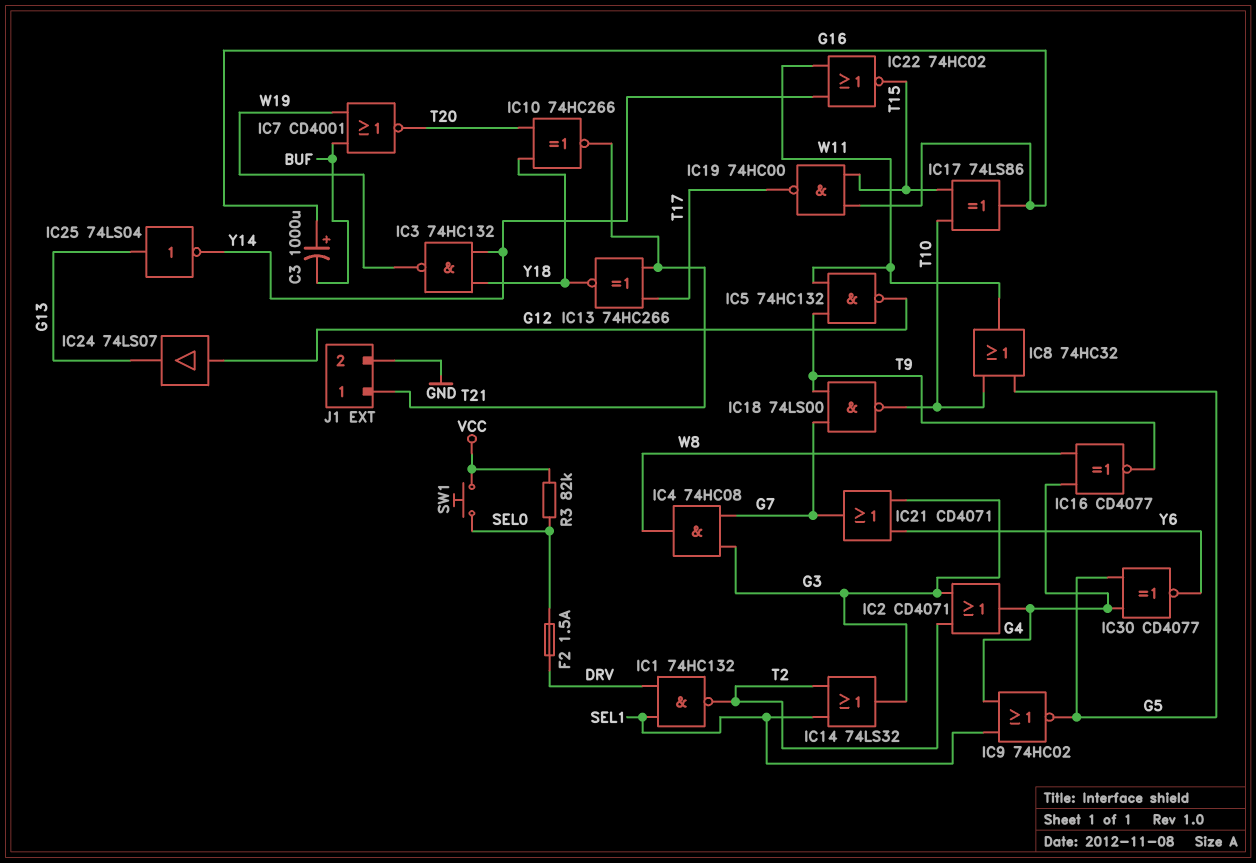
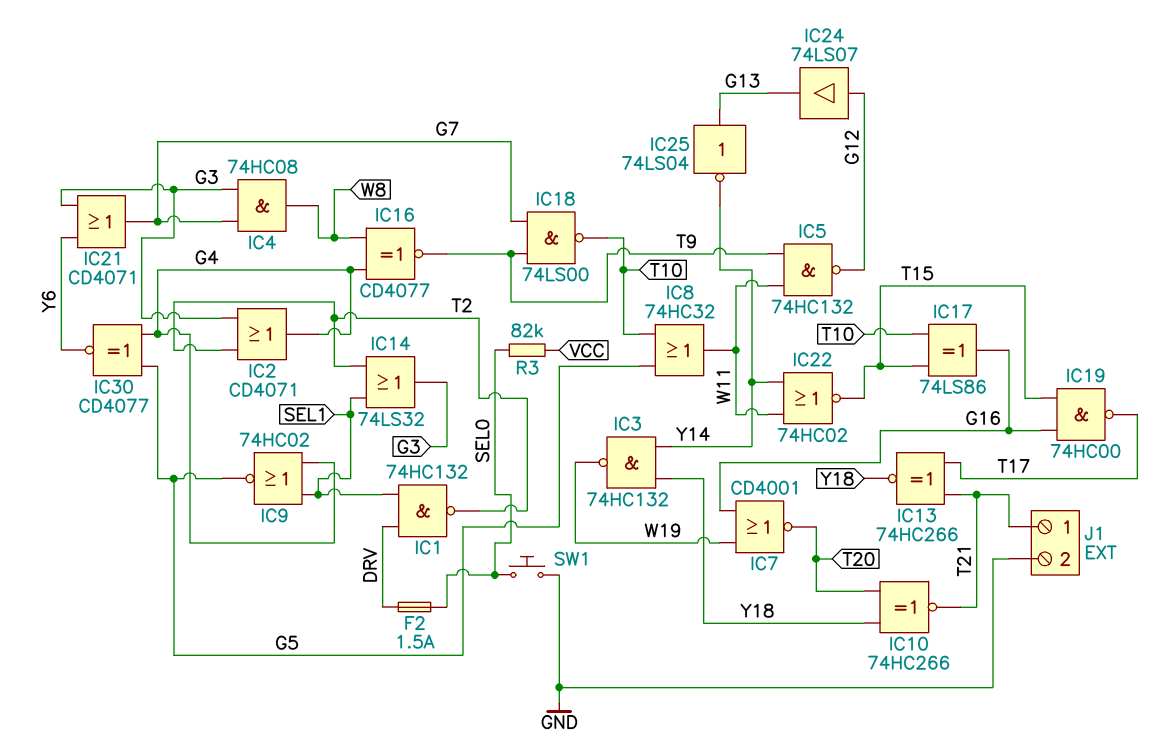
C3: 1000uF (plus G16, minus BUF) -> none
IC7: NOR CD4001 (in BUF, in W19, out T20) -> NOR CD4001 (in G16, in W19, out T20)
SW1: button (SEL0, VCC) -> button (GND, SEL0)

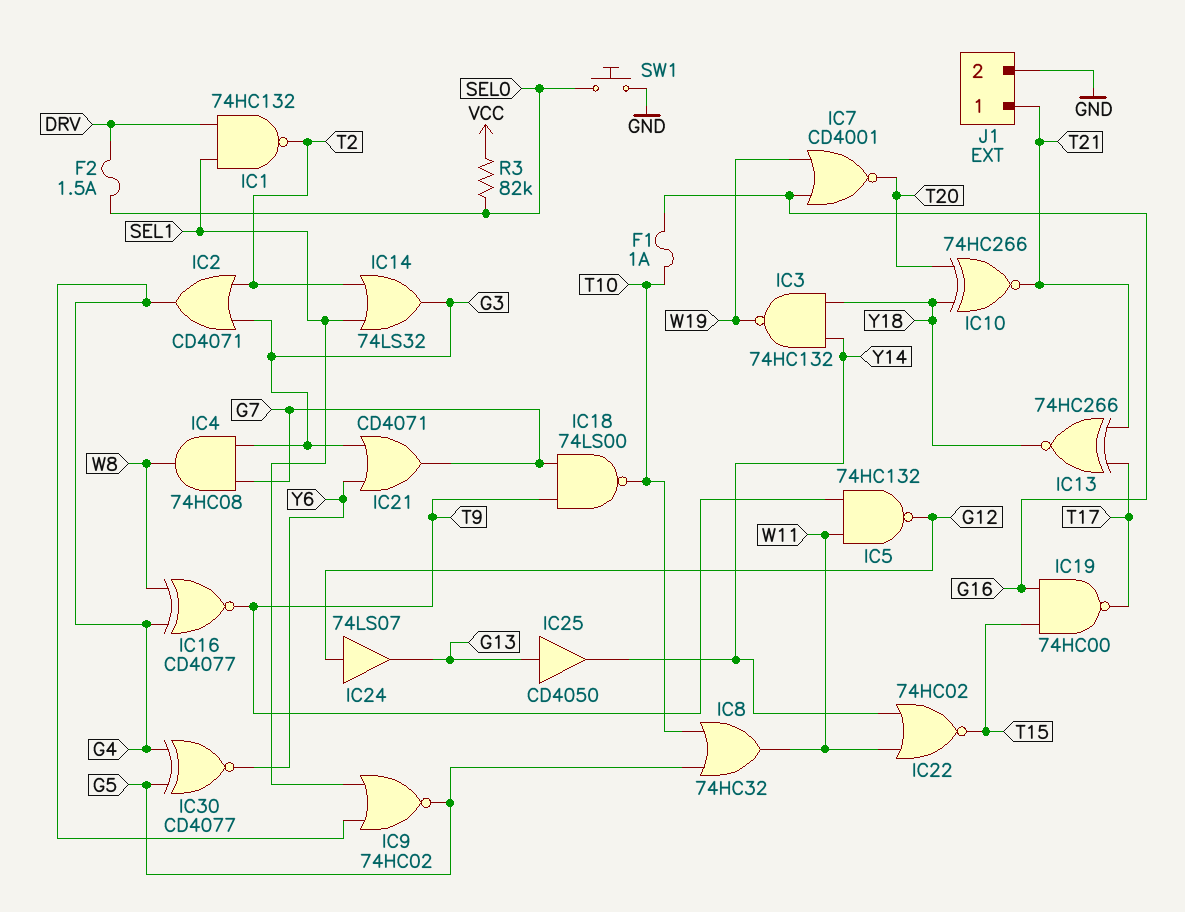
F1: none -> 1A (G16, T10)
IC17: XOR 74LS86 (in T10, in T15, out G16) -> none
IC25: NOT 74LS04 (in G13, out Y14) -> buffer CD4050 (in G13, out Y14)

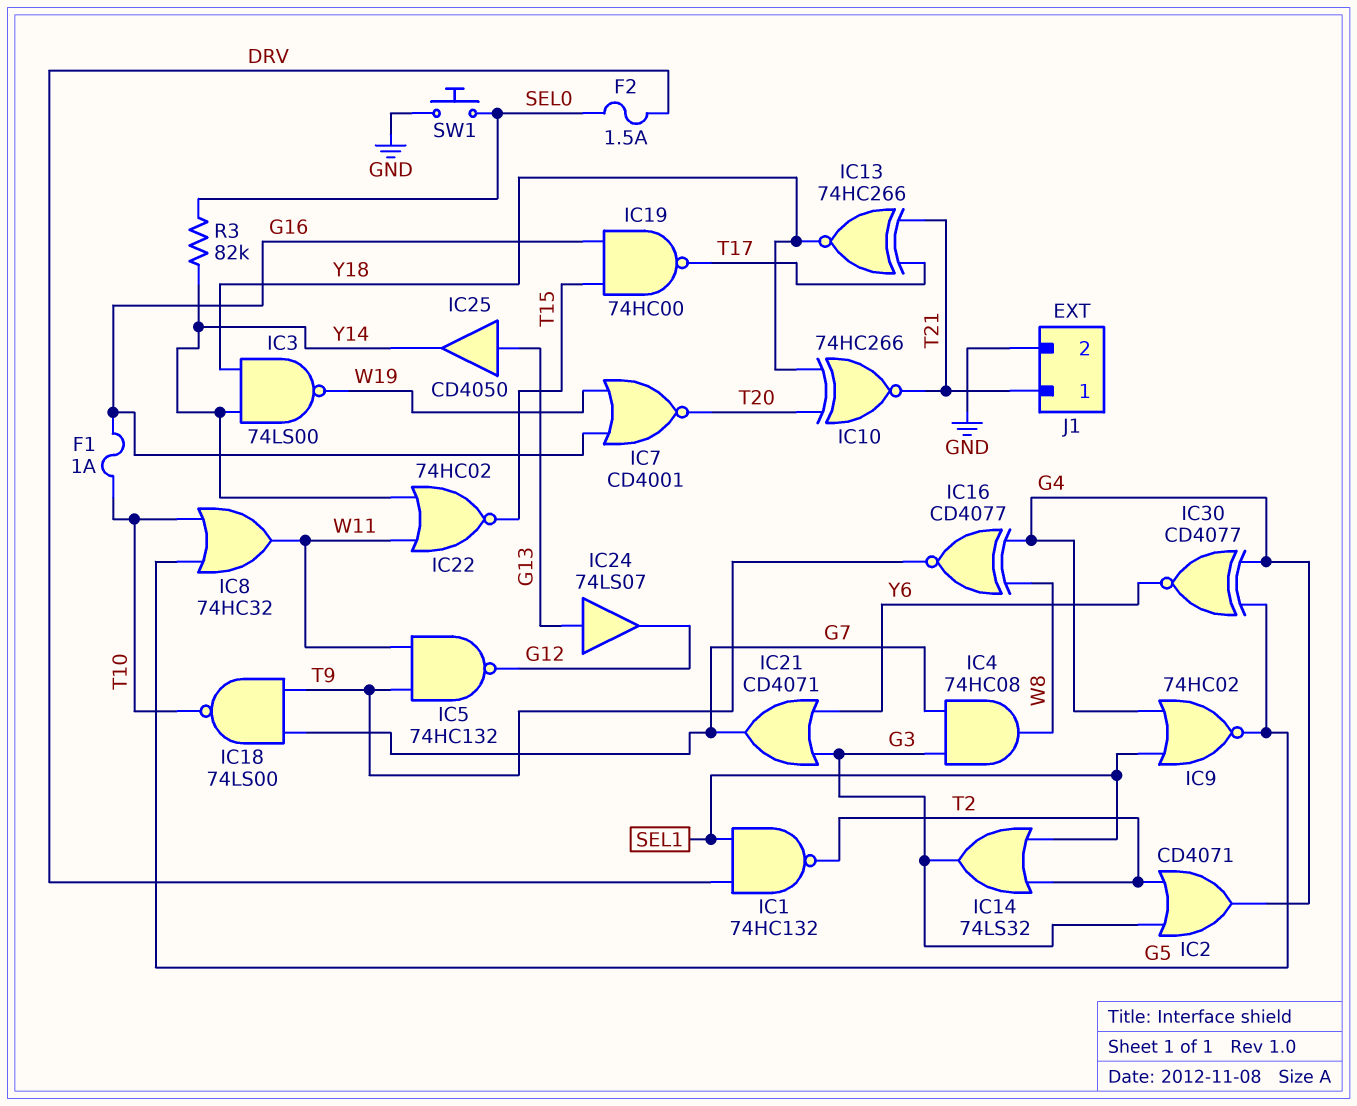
IC3: NAND 74HC132 (in Y14, in Y18, out W19) -> NAND 74LS00 (in Y14, in Y18, out W19)
IC24: buffer 74LS07 (in G12, out G13) -> buffer 74LS07 (in G13, out G12)
R3: 82k (SEL0, VCC) -> 82k (SEL0, Y14)

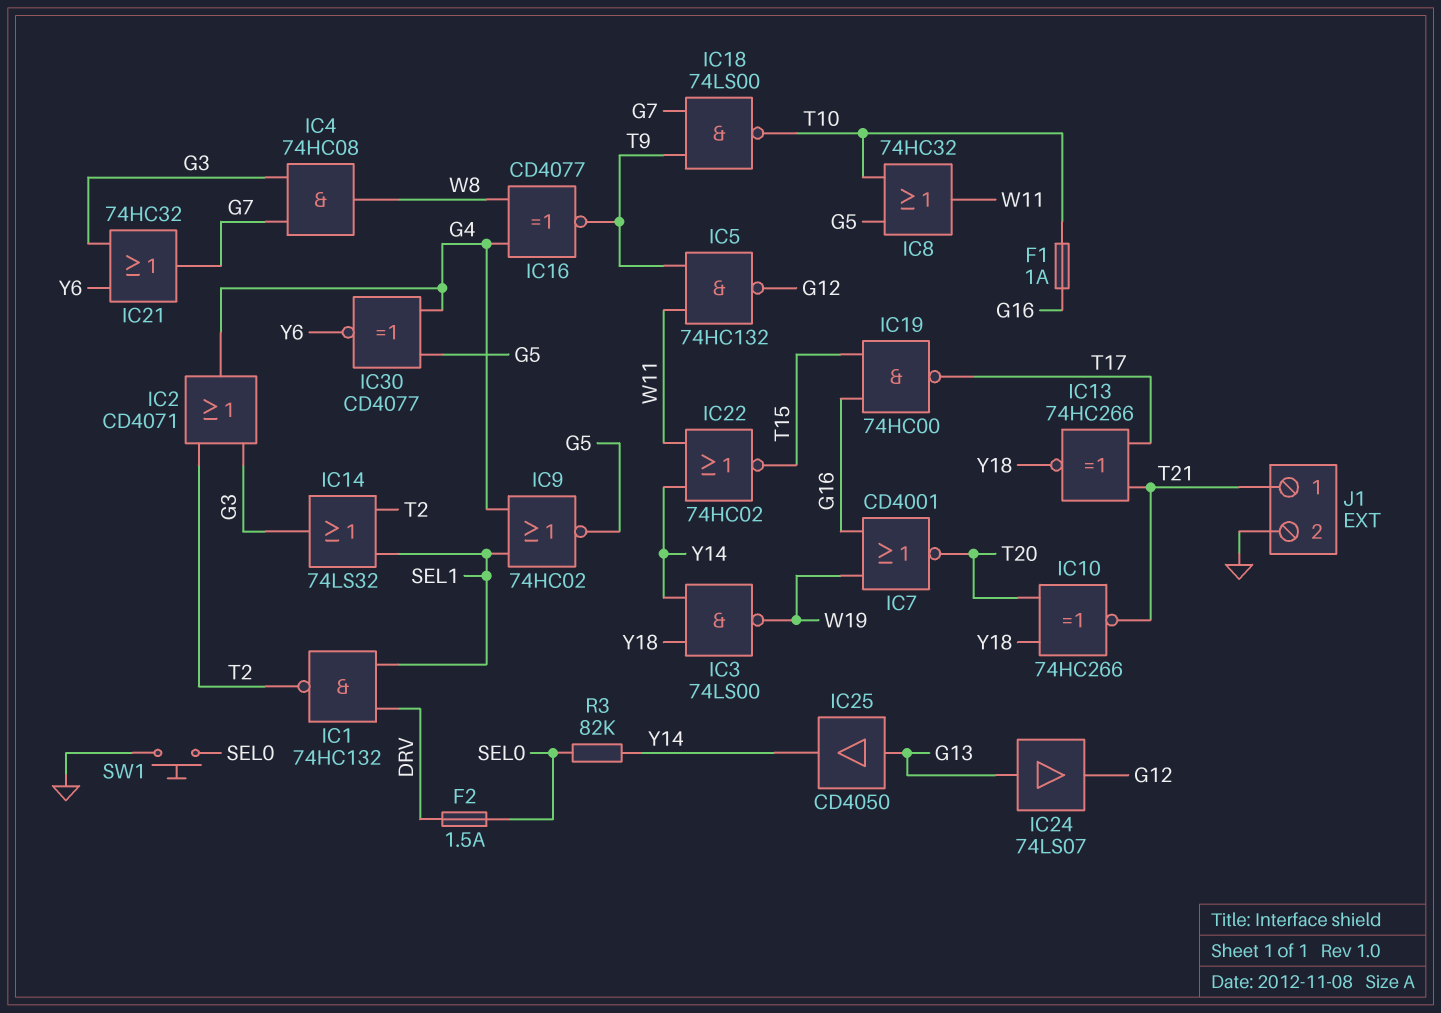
IC21: OR CD4071 (in G3, in Y6, out G7) -> OR 74HC32 (in G3, in Y6, out G7)

